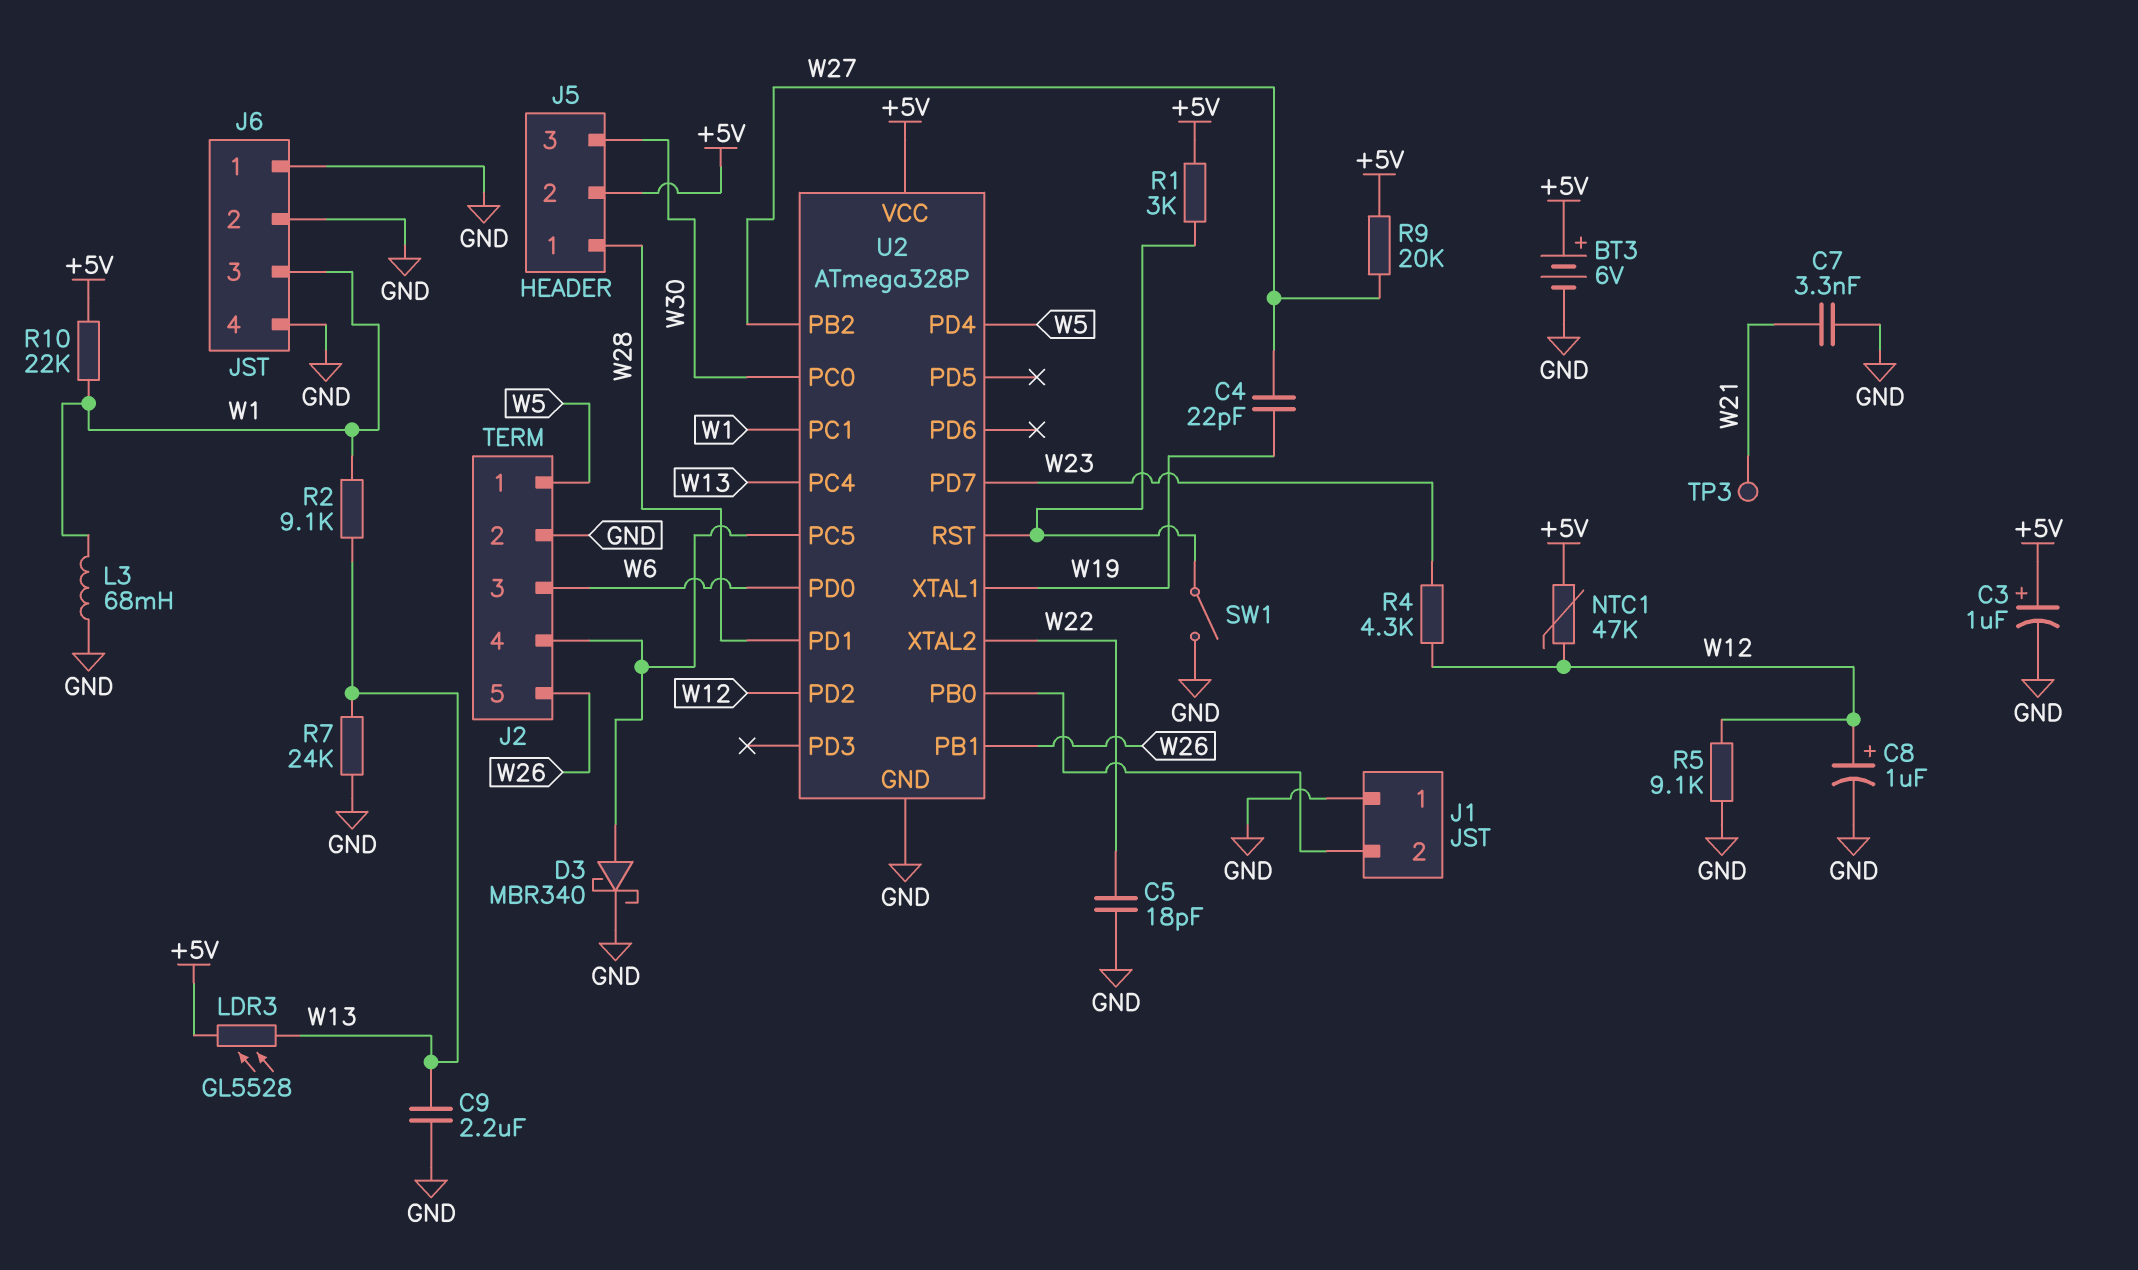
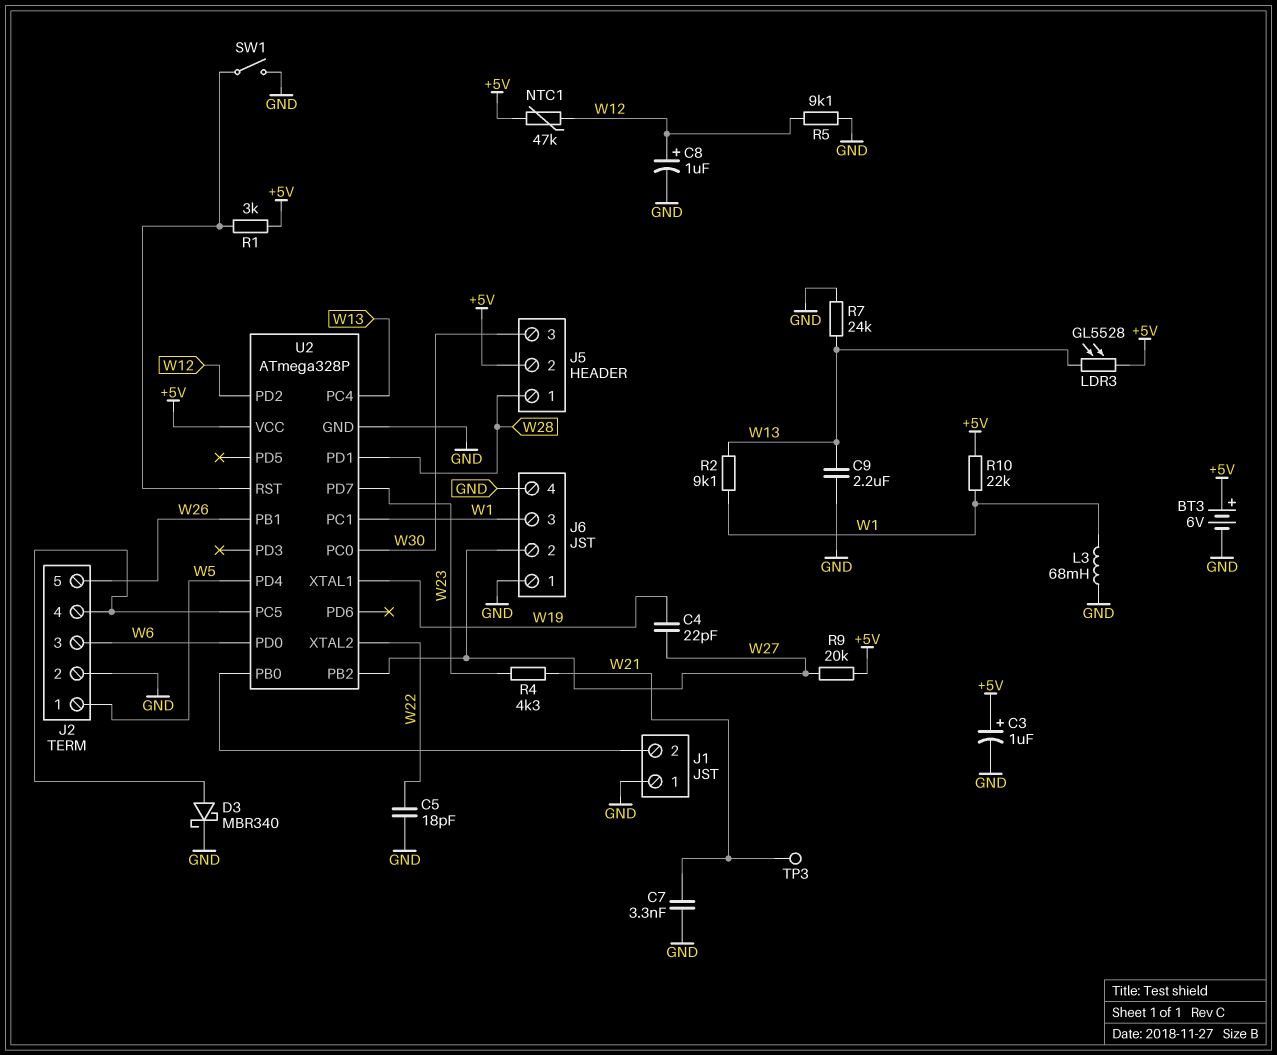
J6 pin 2: GND -> W27
R4: 4.3k (W12, W23) -> 4.3k (W21, W23)

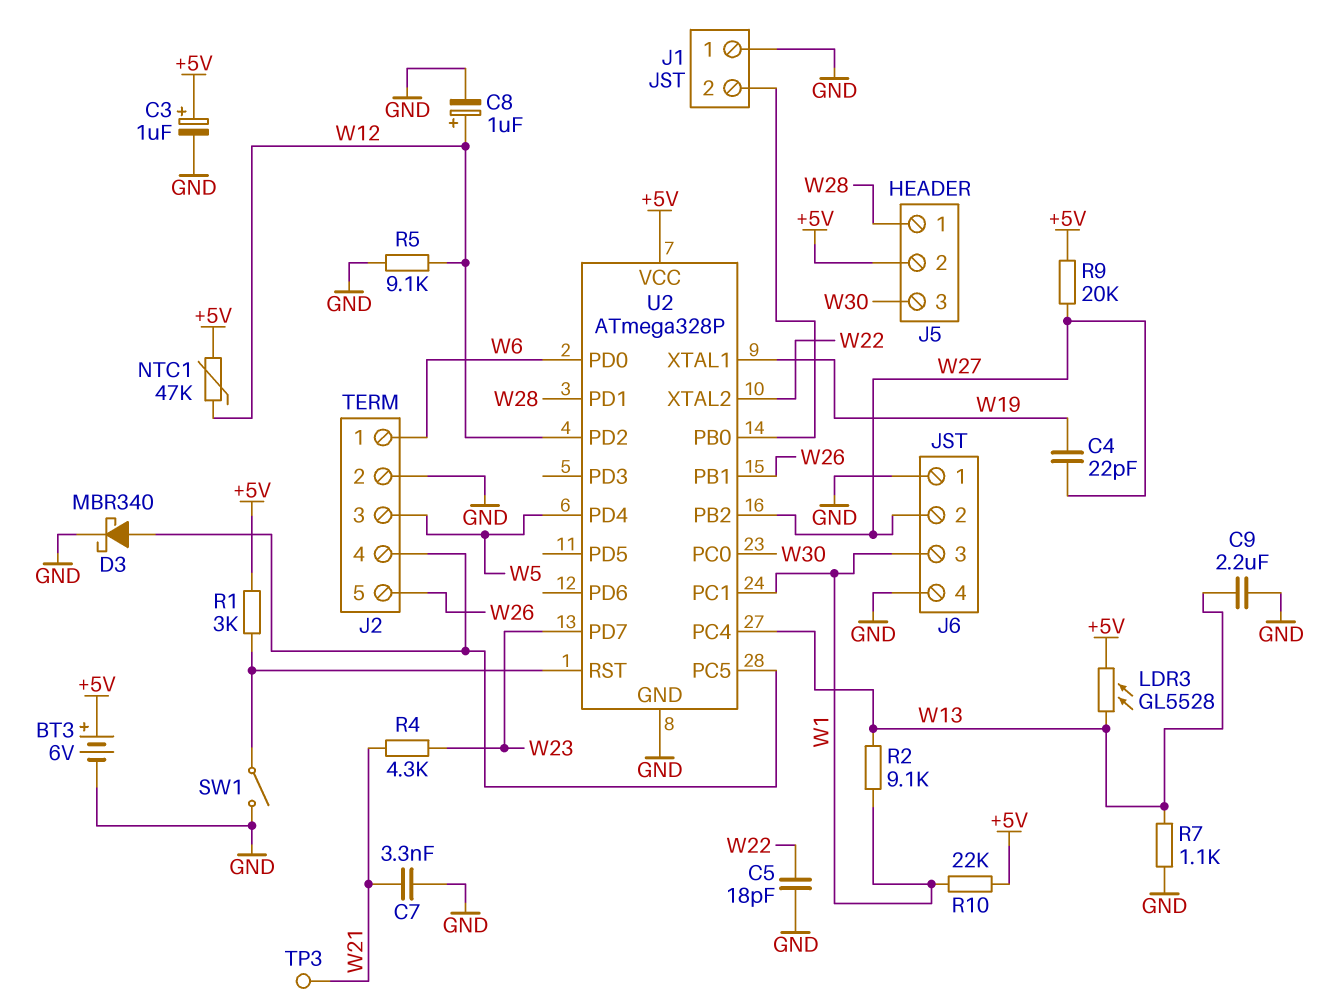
J2 pin 1: W5 -> W6
J2 pin 3: W6 -> W5
L3: 68mH (GND, W1) -> none
R7: 24k (GND, W13) -> 1.1k (GND, W13)

